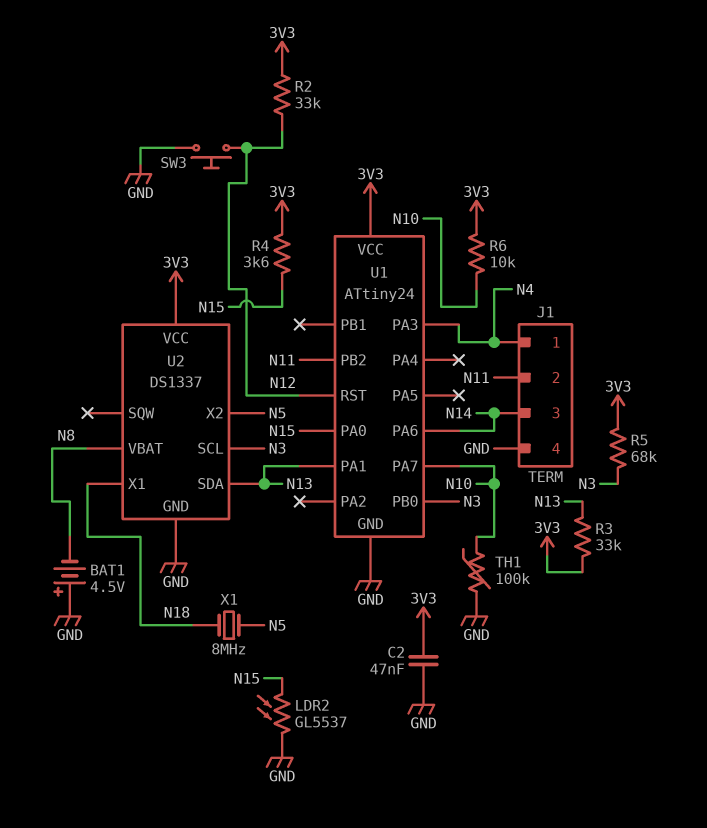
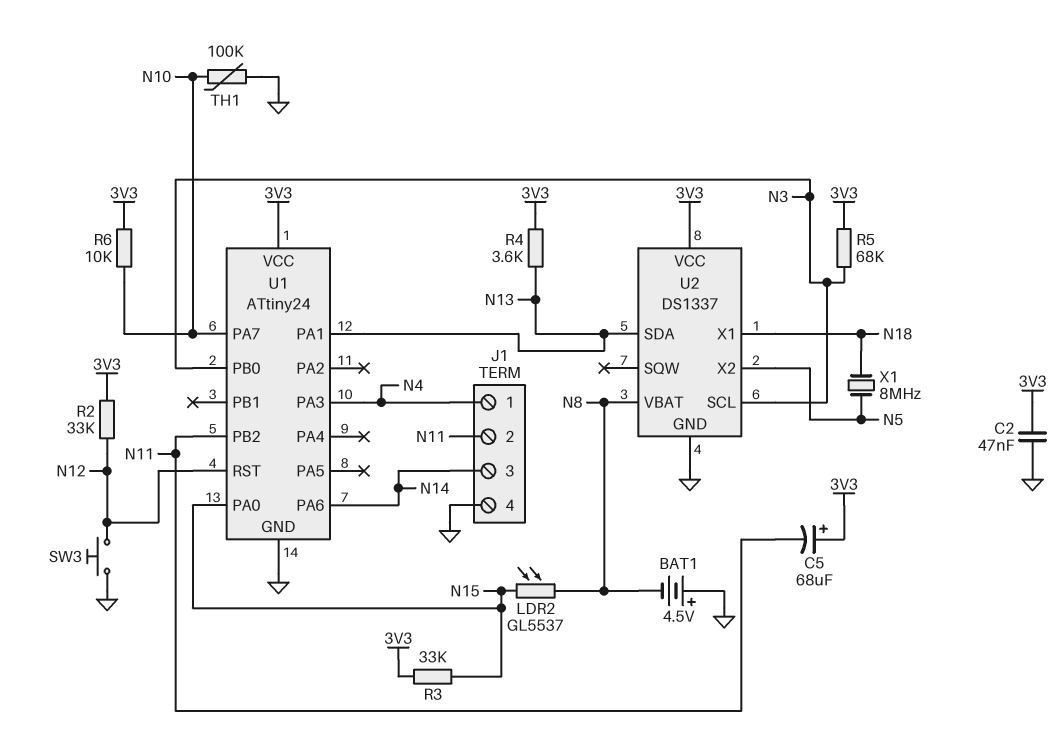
C5: none -> 68uF (plus 3V3, minus N11)
LDR2: GL5537 (GND, N15) -> GL5537 (N8, N15)
R3: 33k (3V3, N13) -> 33k (3V3, N15)
R4: 3.6k (3V3, N15) -> 3.6k (3V3, N13)

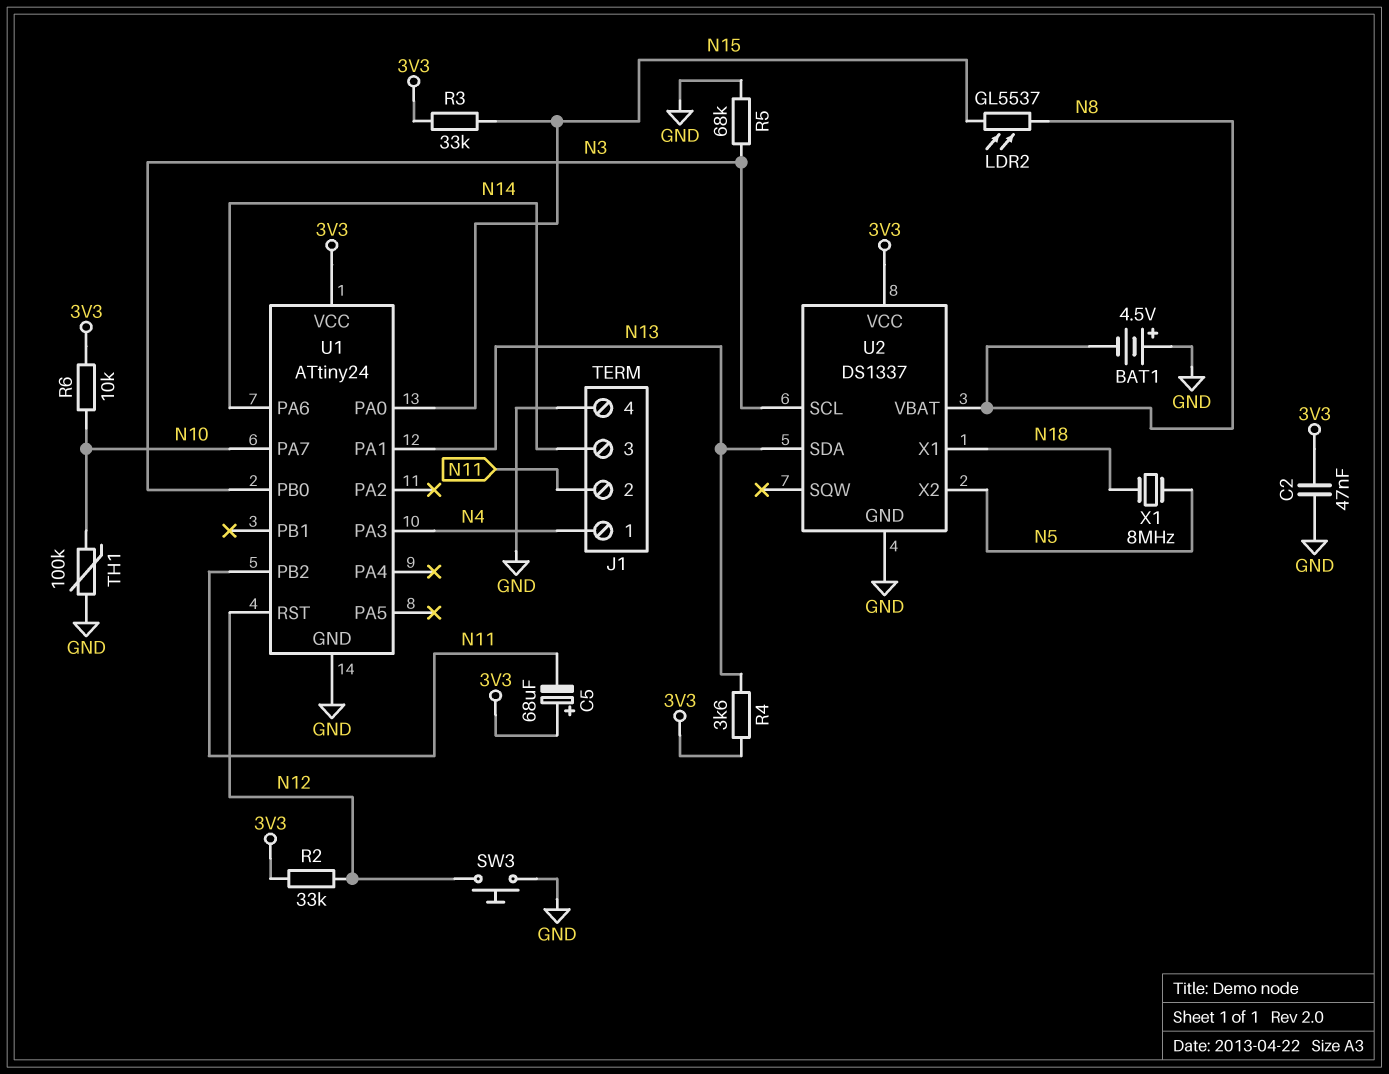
R5: 68k (3V3, N3) -> 68k (GND, N3)

